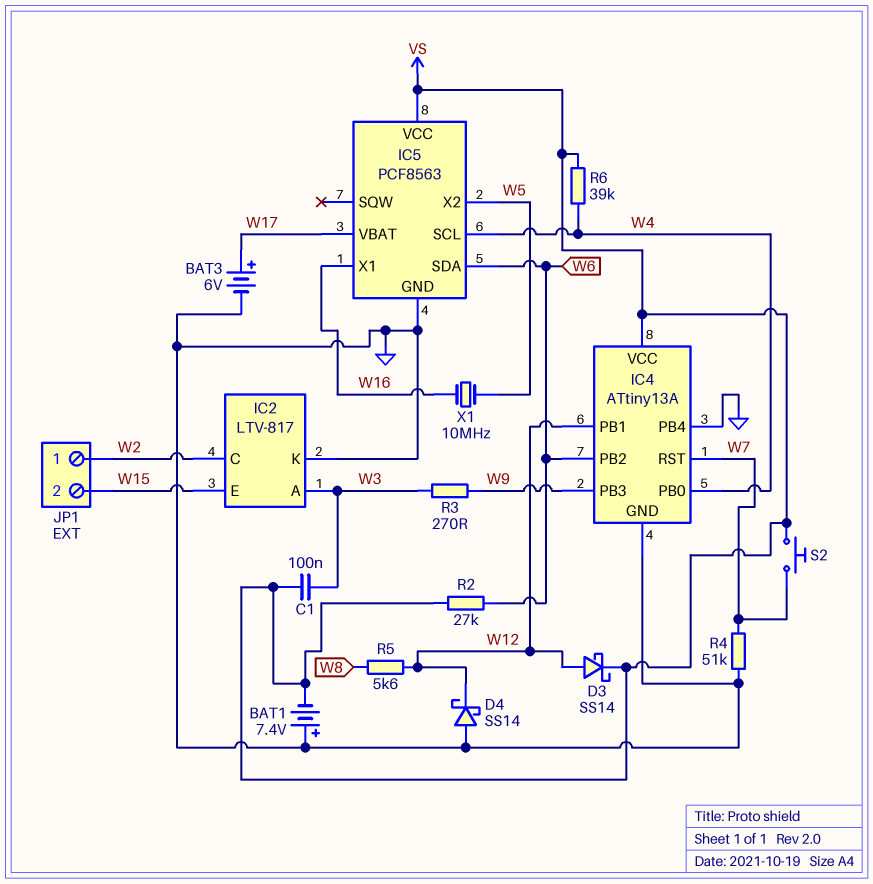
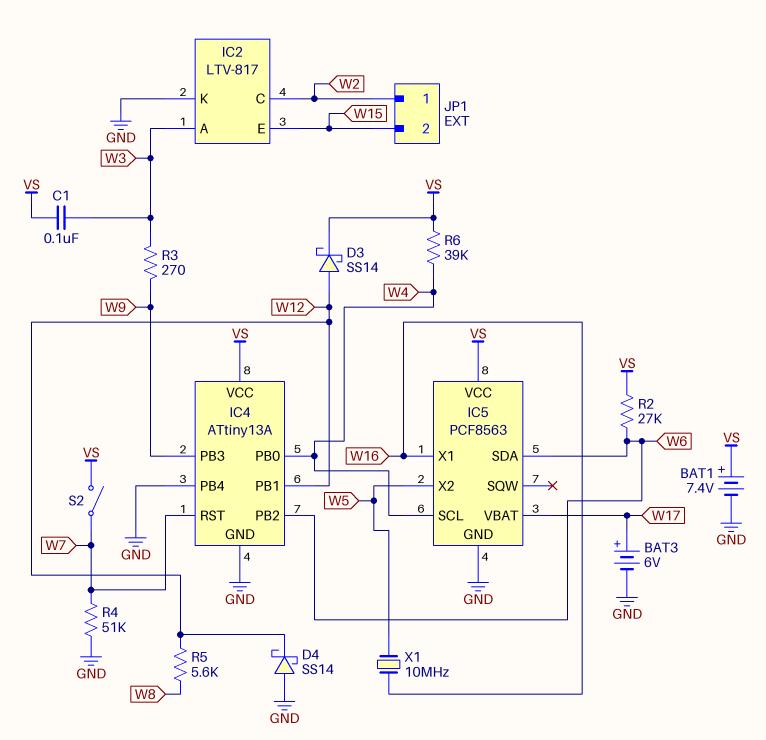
BAT1: 7.4V (plus GND, minus VS) -> 7.4V (plus VS, minus GND)
S2: button (VS, W7) -> switch (VS, W7)

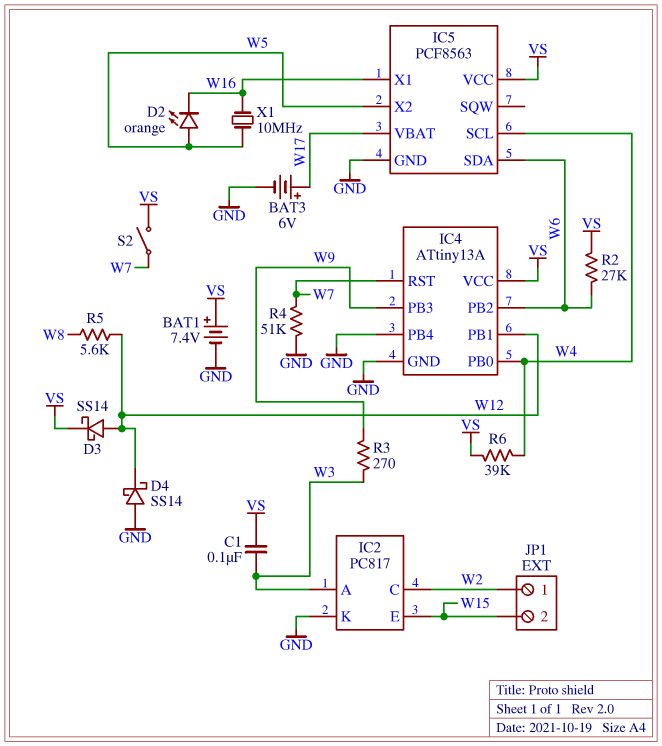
D2: none -> LED orange (A W5, K W16)
IC2: LTV-817 -> PC817

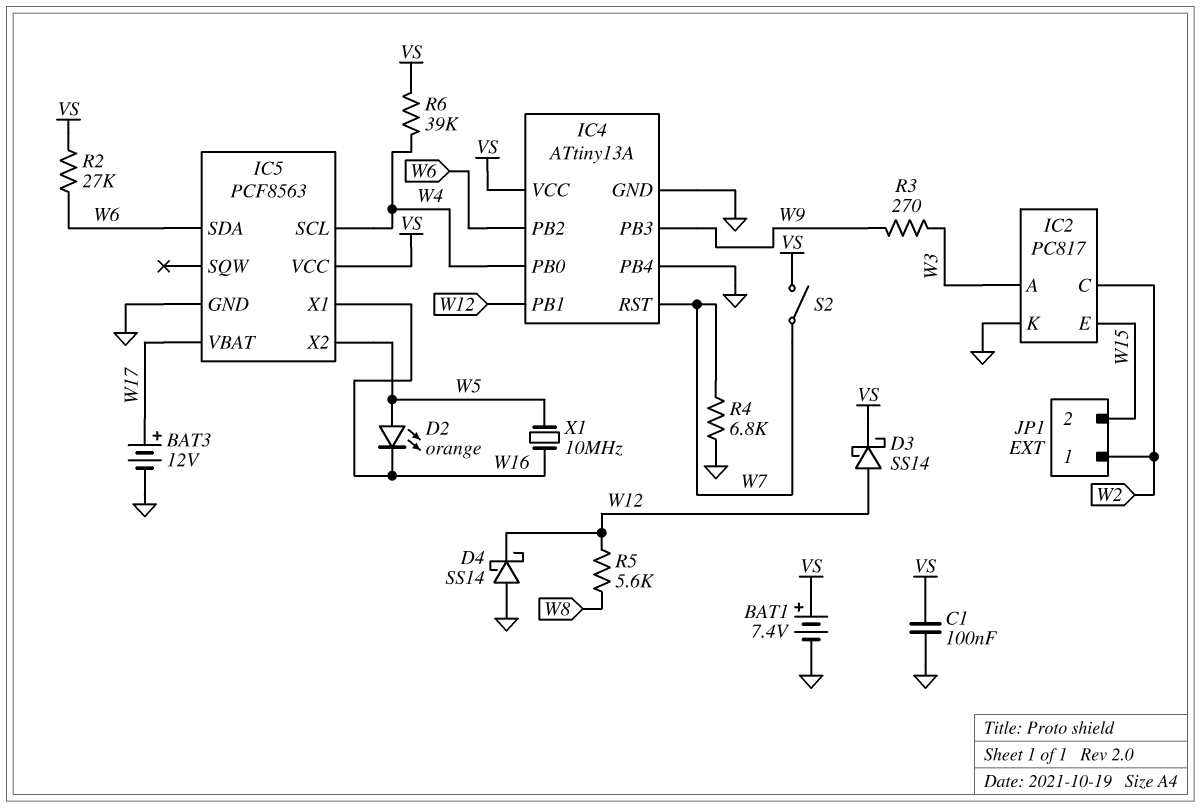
BAT3: 6V (plus W17, minus GND) -> 12V (plus W17, minus GND)
C1: 100nF (VS, W3) -> 100nF (GND, VS)
R4: 51k (GND, W7) -> 6.8k (GND, W7)

